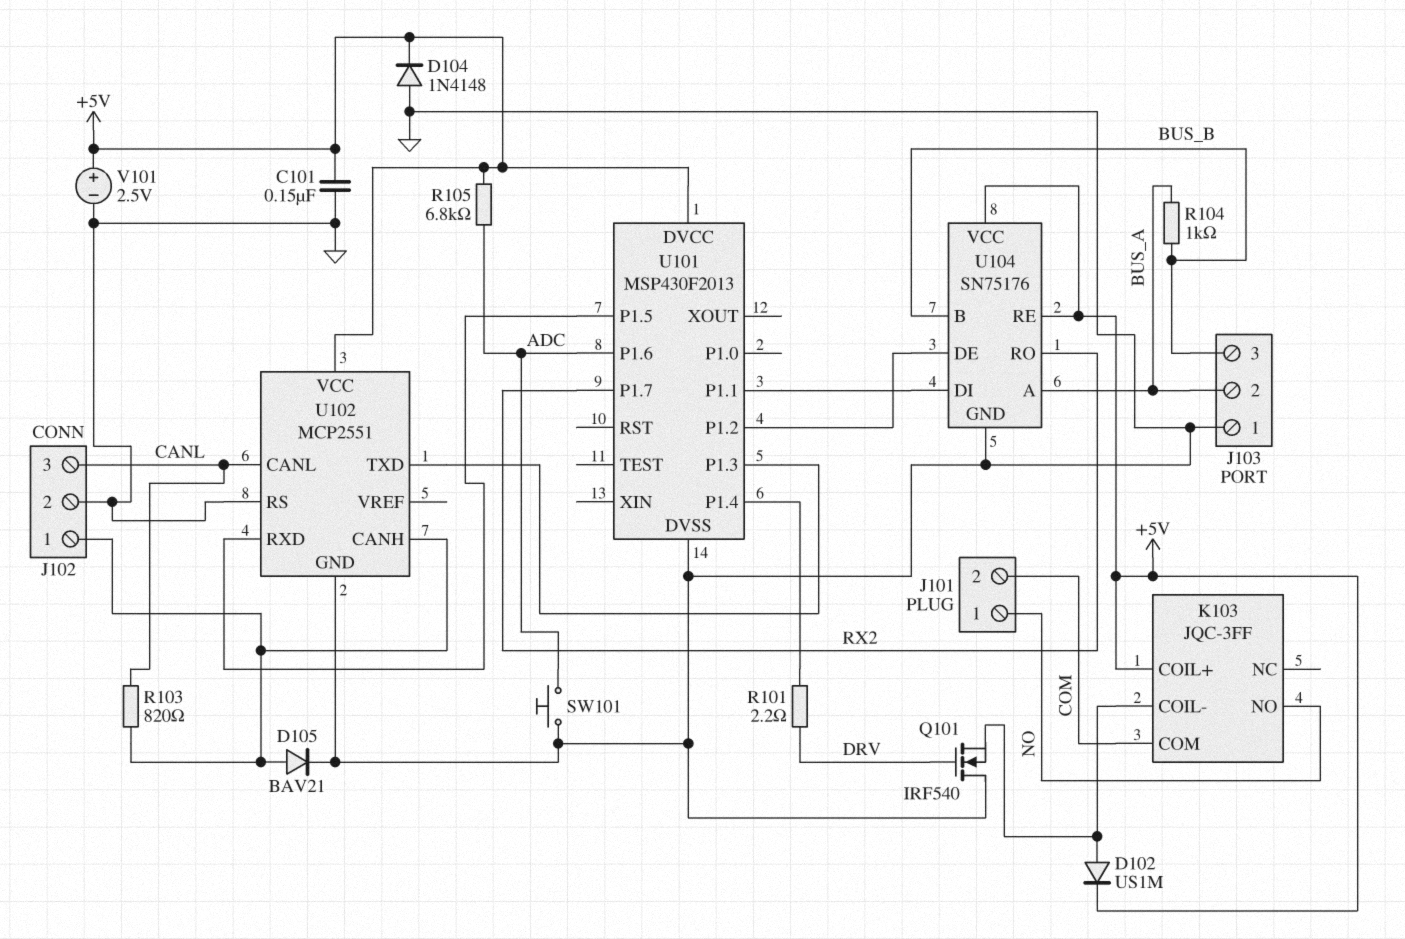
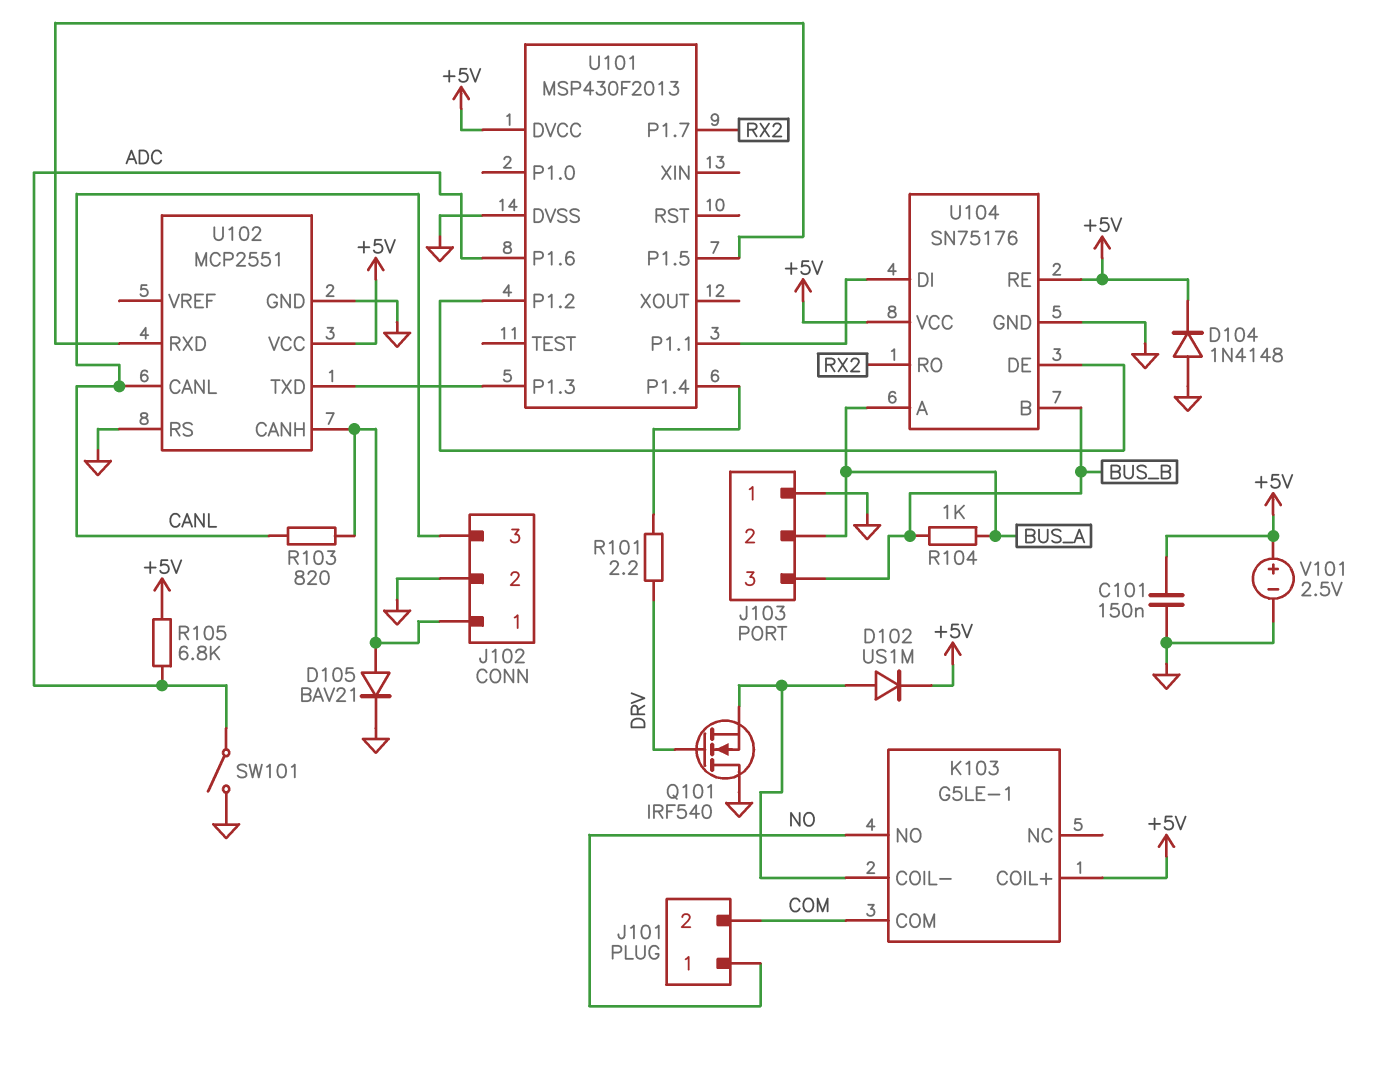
K103: JQC-3FF -> G5LE-1
SW101: button (ADC, GND) -> switch (ADC, GND)

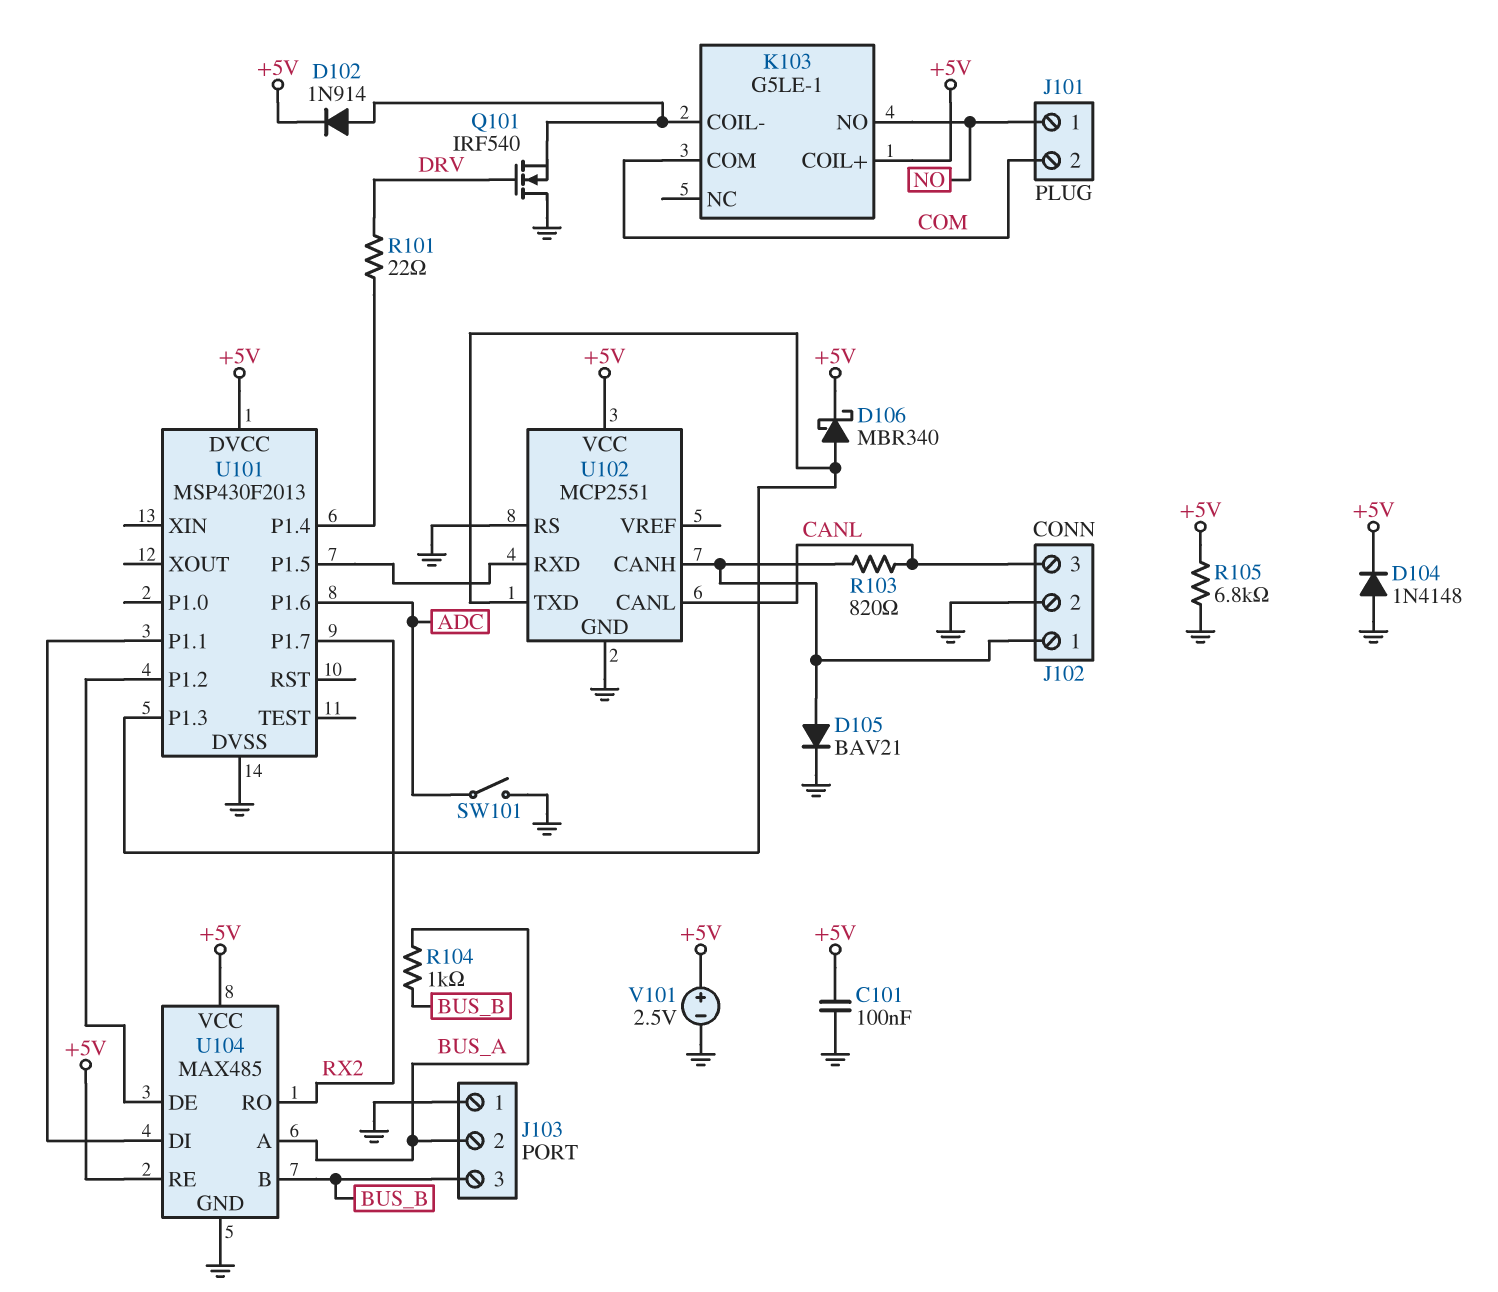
C101: 150nF (+5V, GND) -> 100nF (+5V, GND)
D102: diode US1M (A K103/COIL-, K +5V) -> diode 1N914 (A K103/COIL-, K +5V)
D106: none -> schottky MBR340 (A U101/P1.3, K +5V)
R101: 2.2 (DRV, U101/P1.4) -> 22 (DRV, U101/P1.4)
R105: 6.8k (+5V, ADC) -> 6.8k (+5V, GND)
U104: SN75176 -> MAX485

